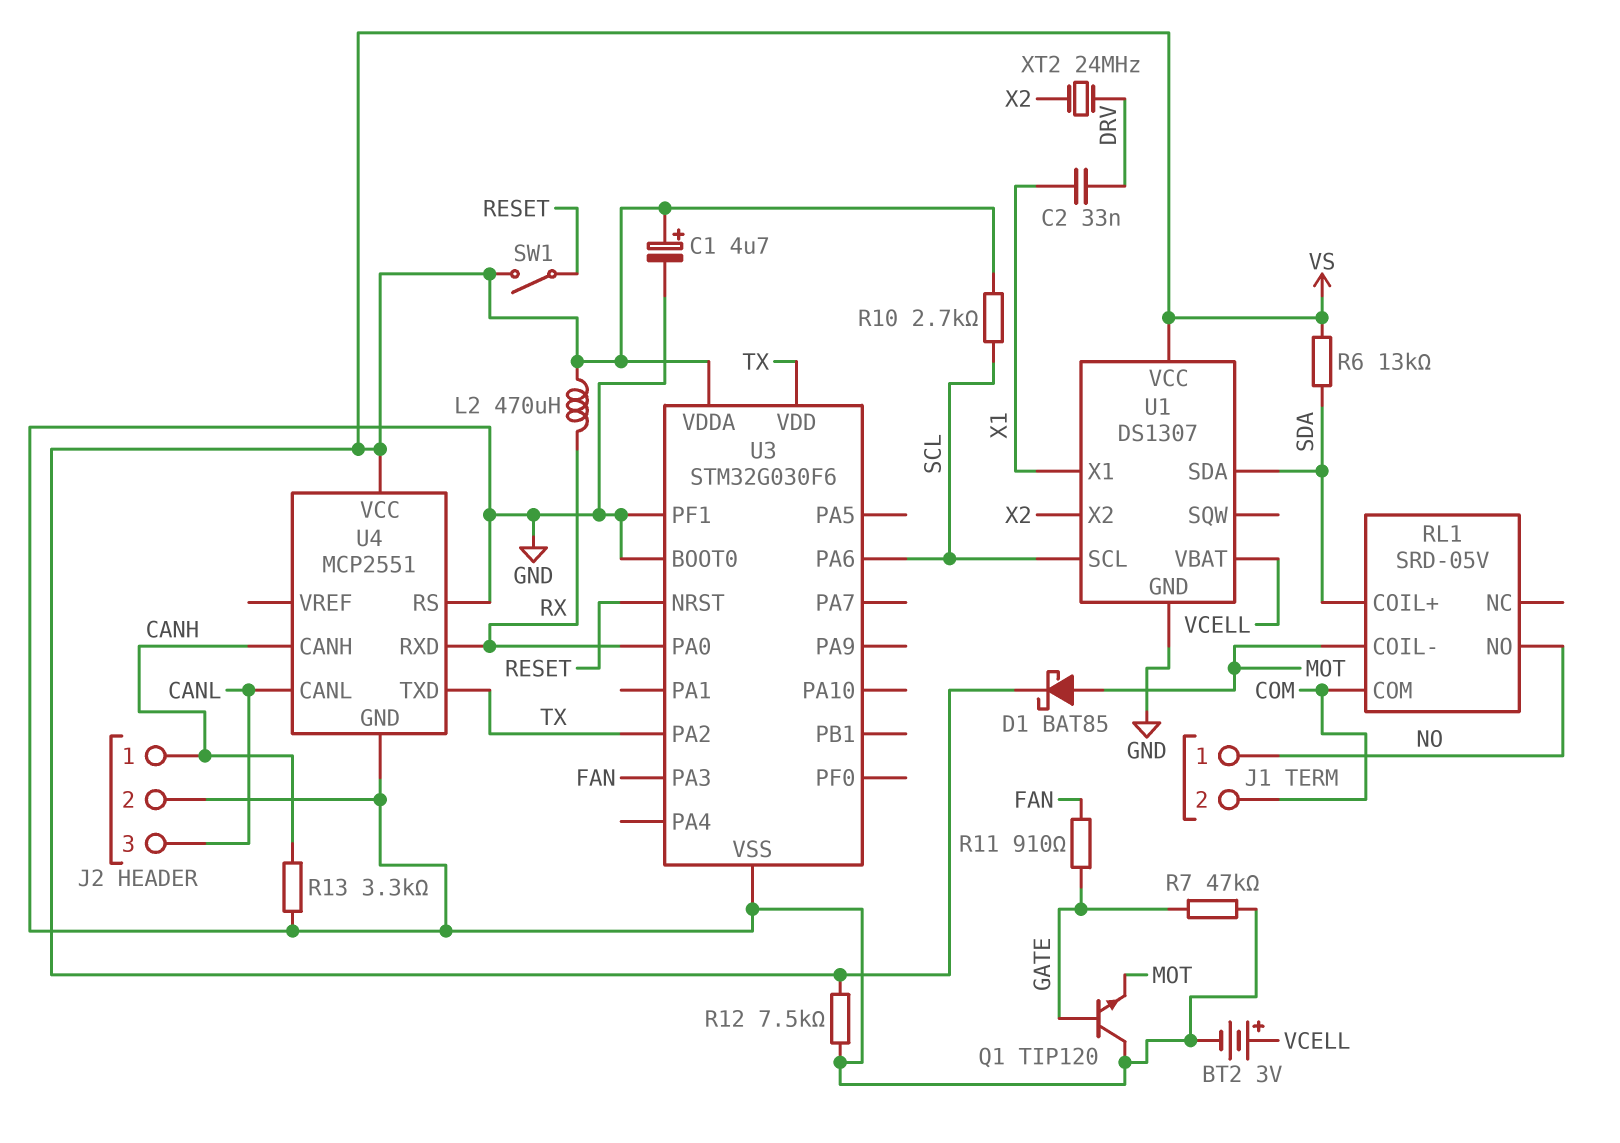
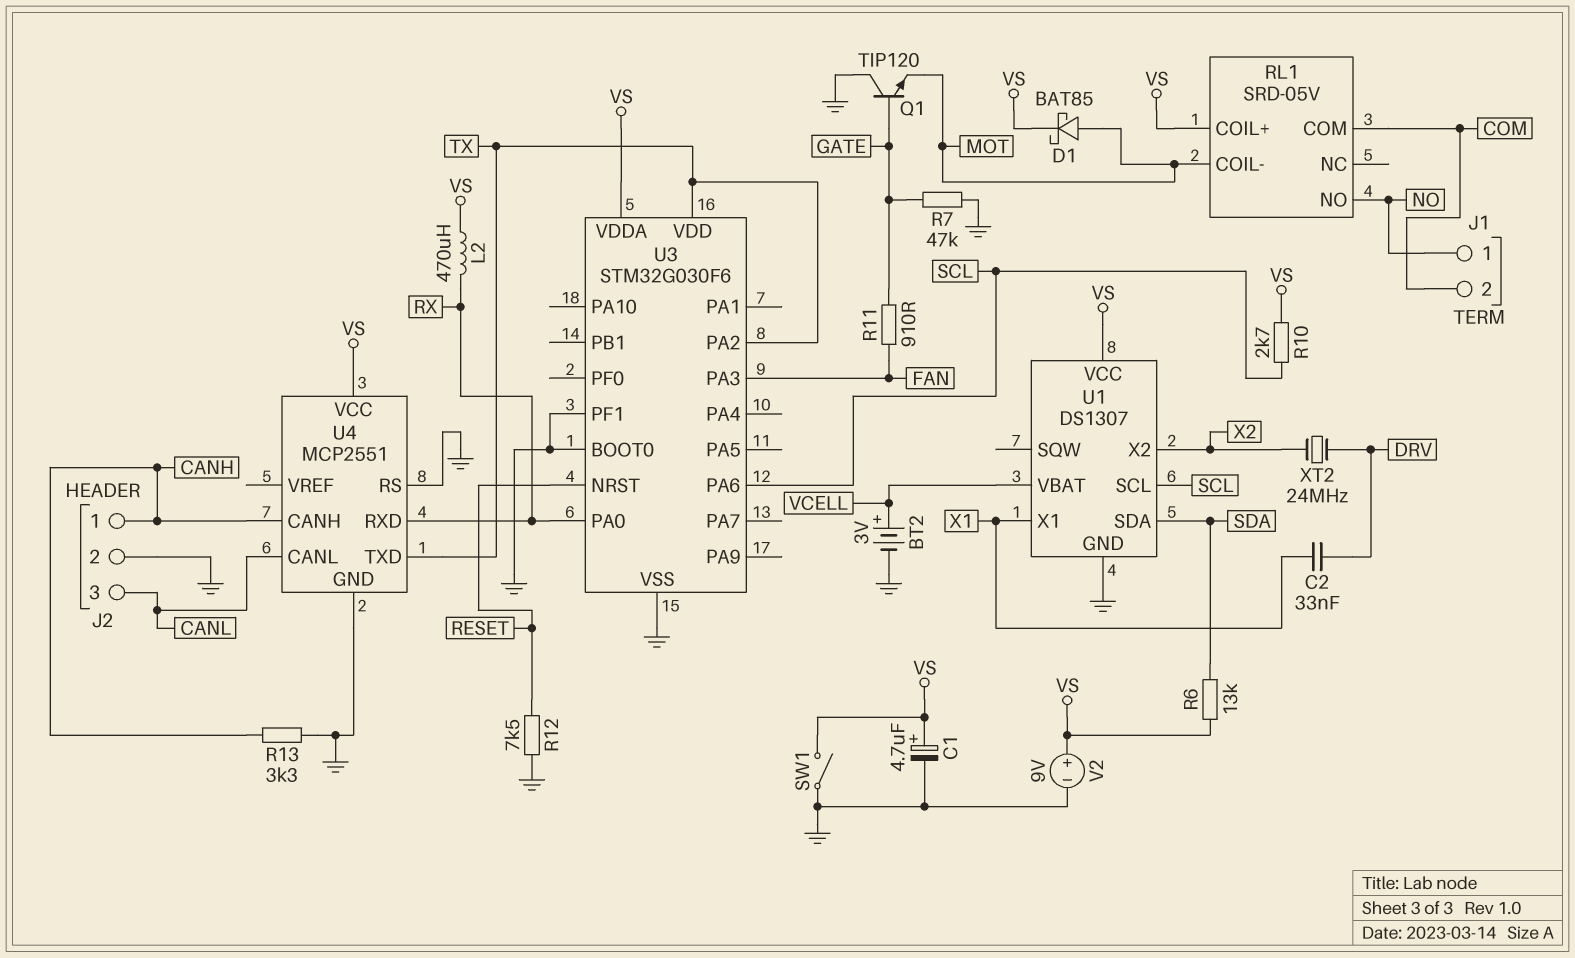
R12: 7.5k (GND, VS) -> 7.5k (GND, RESET)
RL1 pin COIL+: SDA -> VS
SW1: switch (RESET, VS) -> switch (GND, VS)
V2: none -> 9V (plus VS, minus GND)

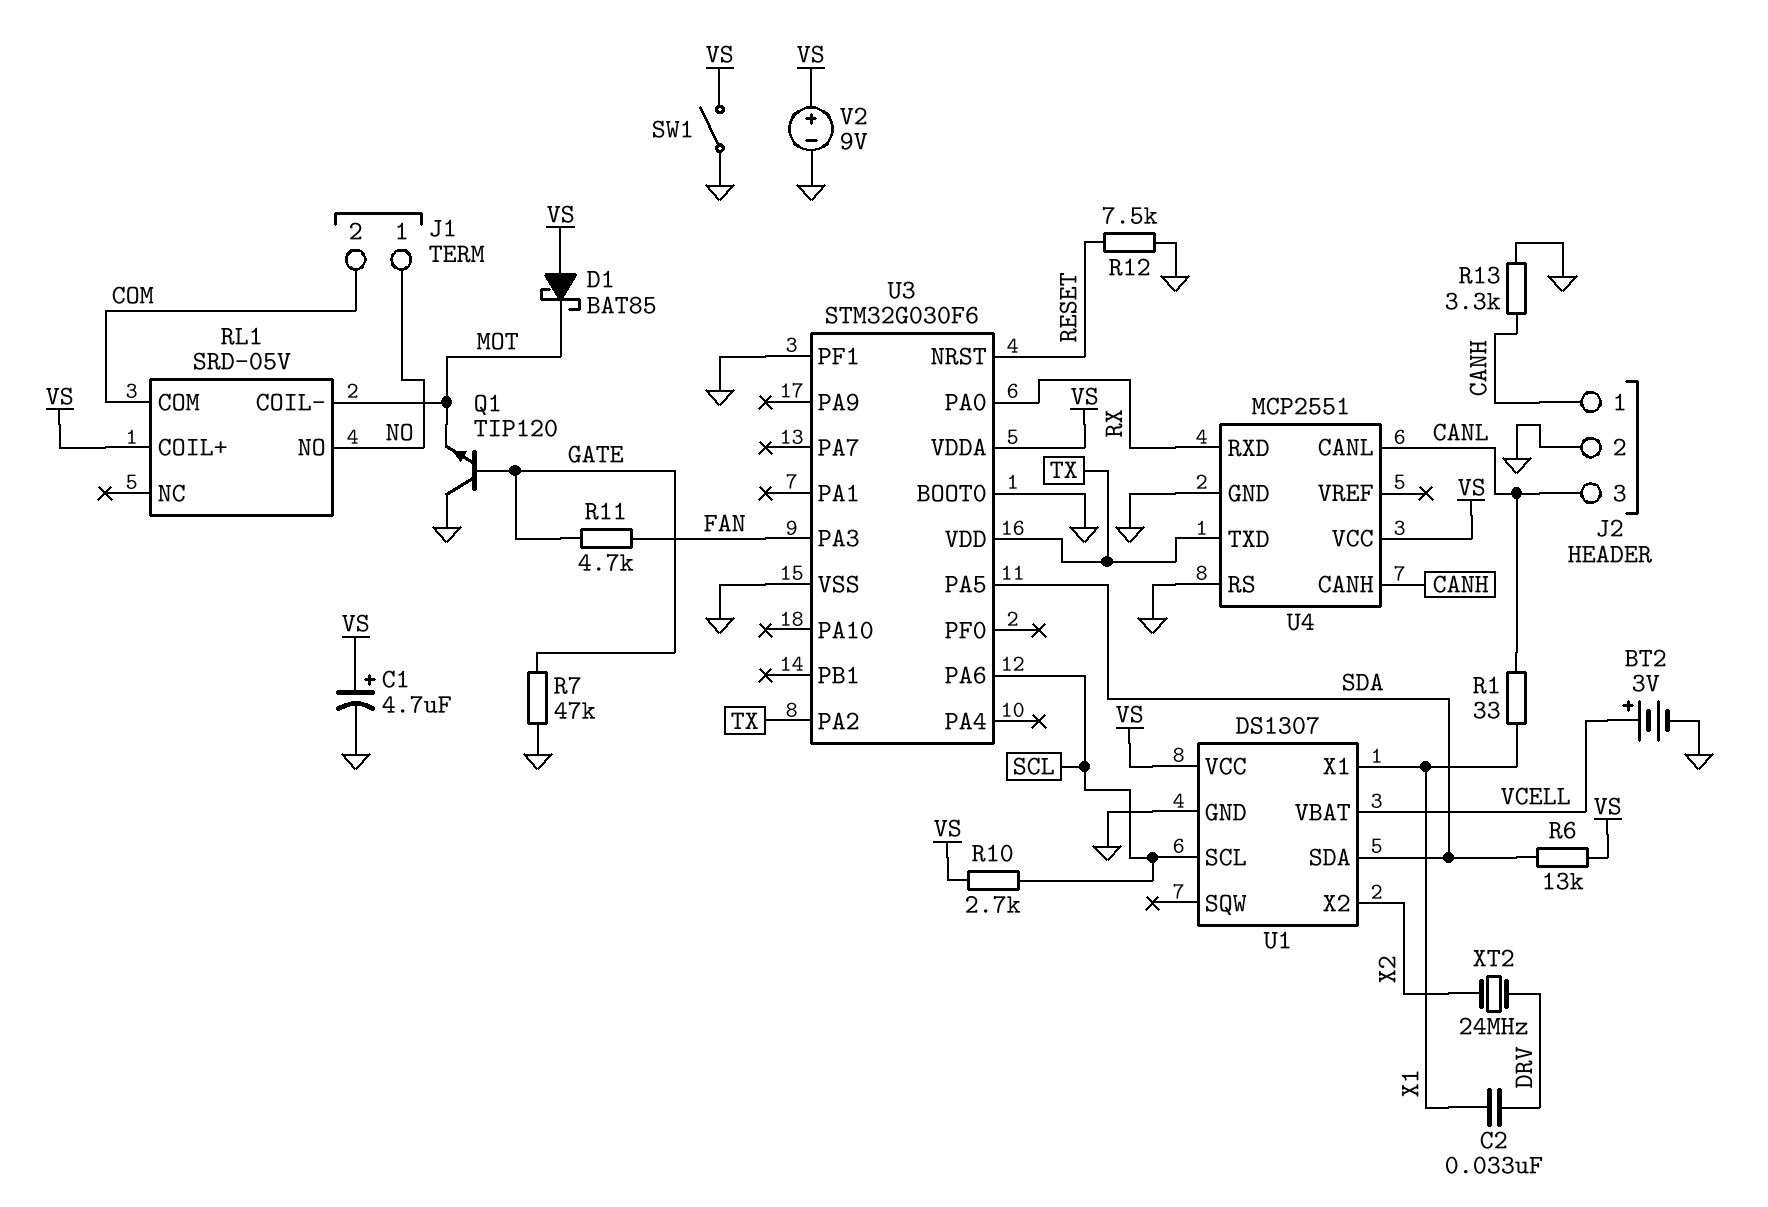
D1: schottky BAT85 (A MOT, K VS) -> schottky BAT85 (A VS, K MOT)
L2: 470uH (RX, VS) -> none
R1: none -> 33 (CANL, X1)
R11: 910 (FAN, GATE) -> 4.7k (FAN, GATE)
U3 pin PA5: none -> SDA

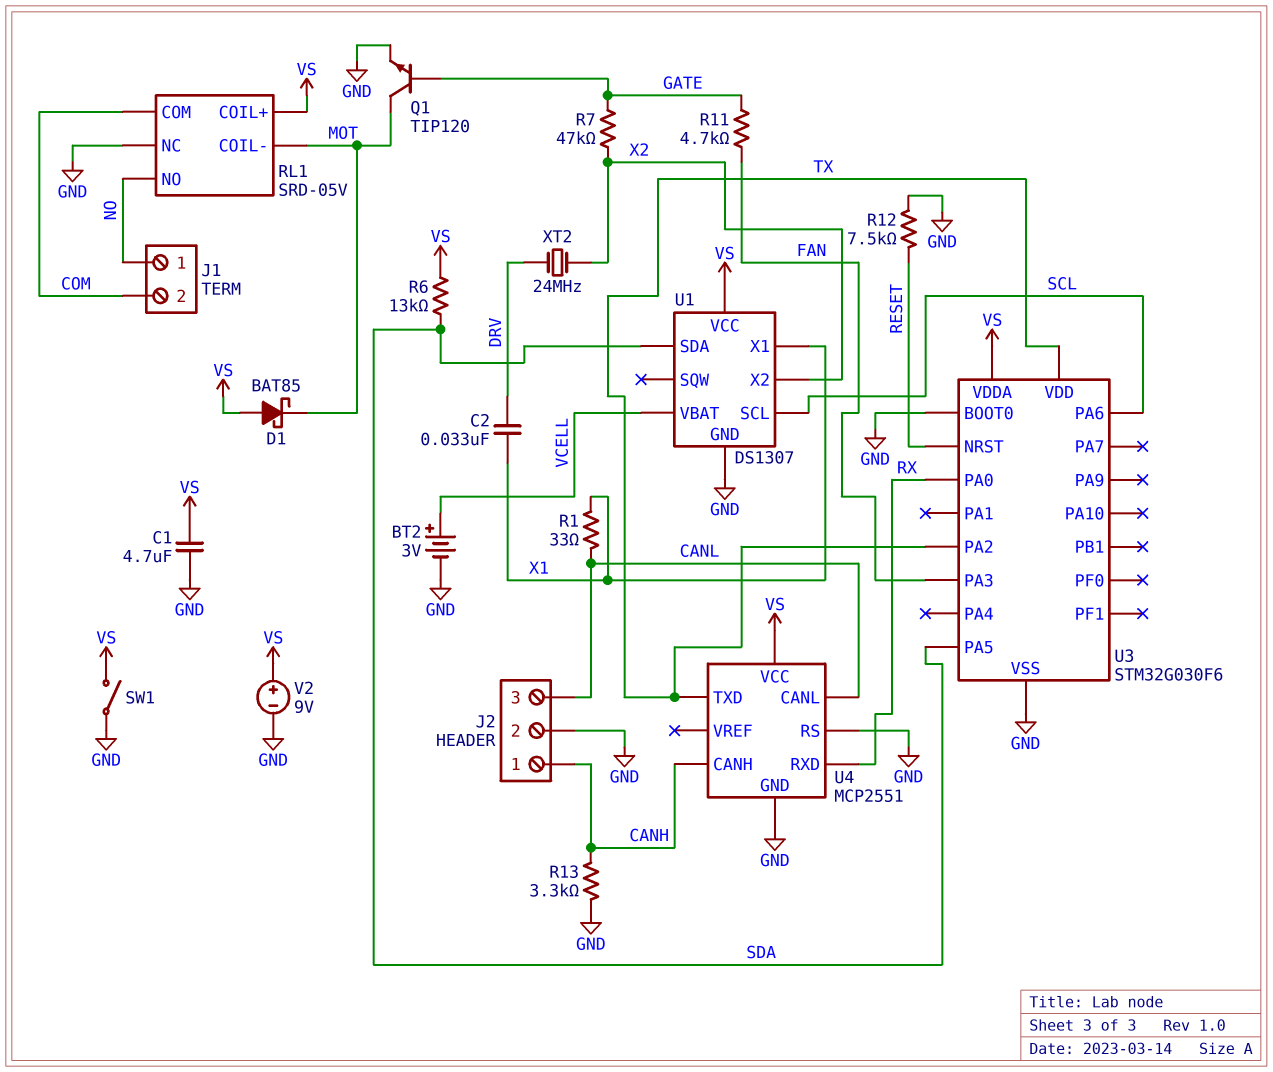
C1: 4.7uF (plus VS, minus GND) -> 4.7uF (GND, VS)
Q1: NPN TIP120 (B GATE, C GND, E MOT) -> NPN TIP120 (B GATE, C MOT, E GND)
R7: 47k (GATE, GND) -> 47k (GATE, X2)
R10: 2.7k (SCL, VS) -> none
RL1 pin NC: none -> GND
U3 pin PF1: GND -> none

